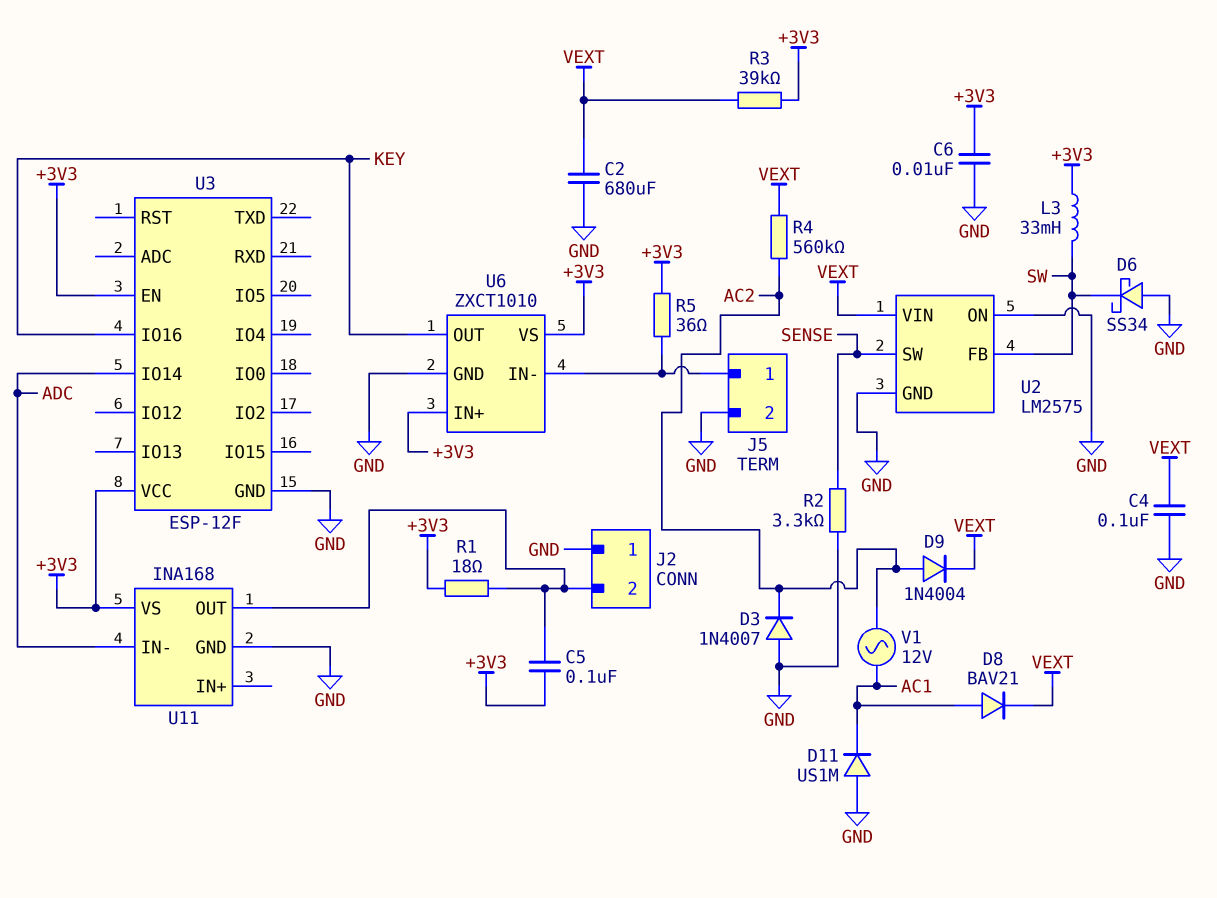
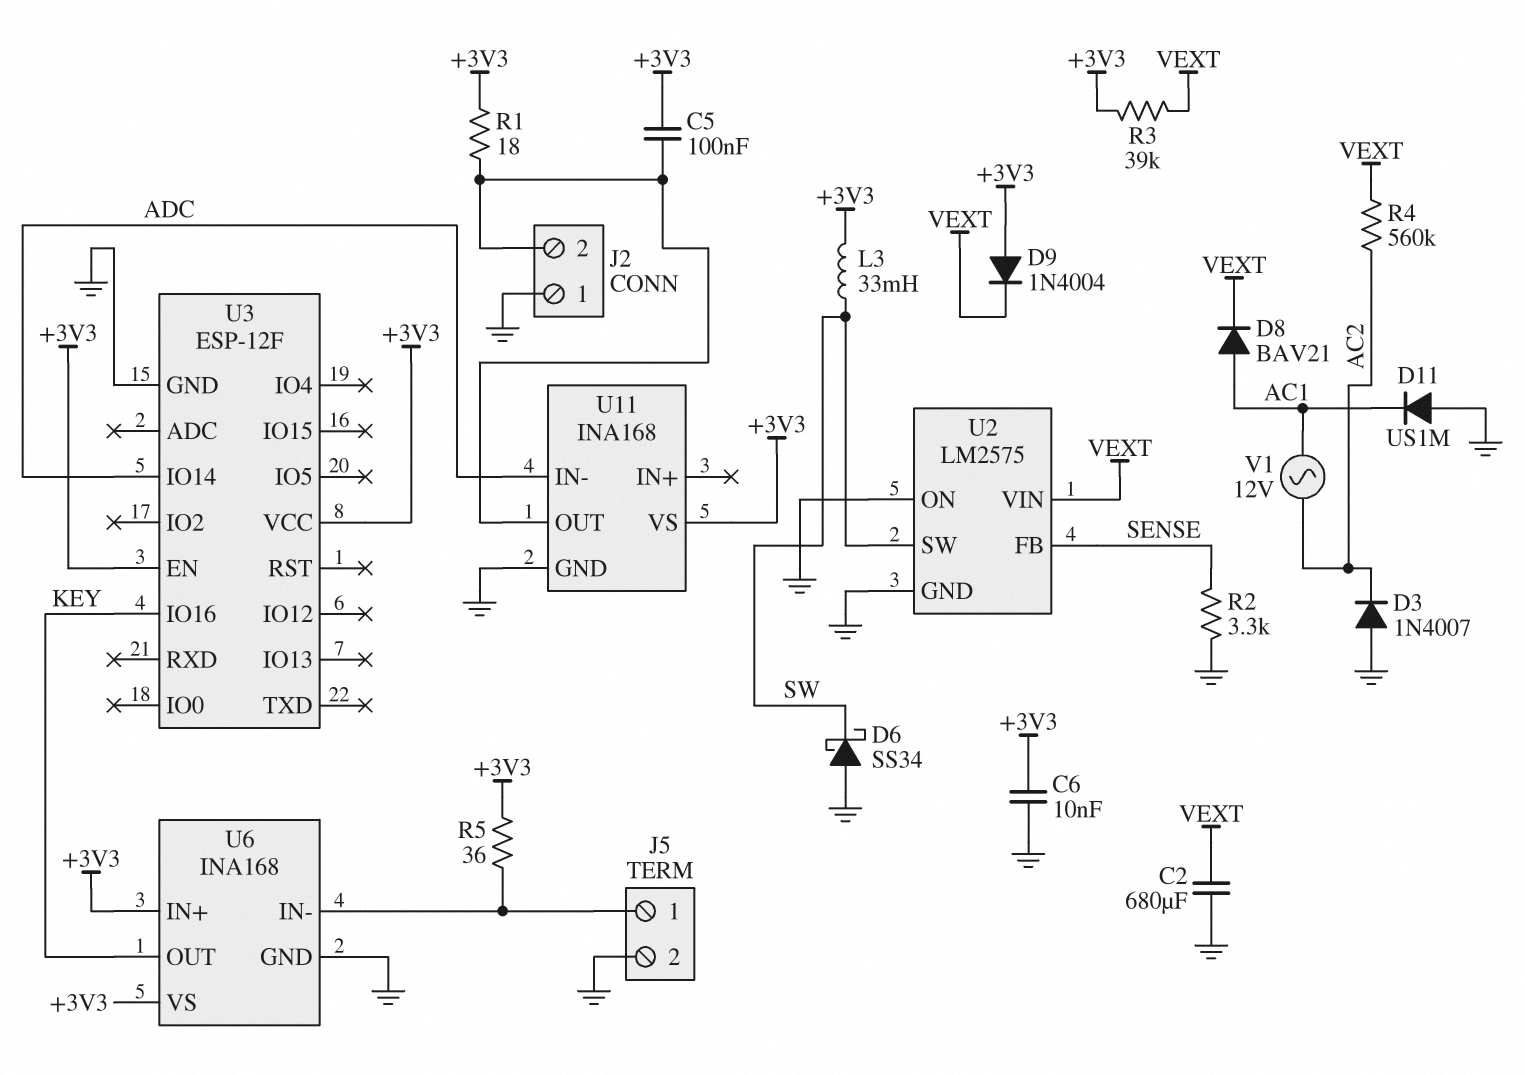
C4: 100nF (GND, VEXT) -> none
D9: diode 1N4004 (A AC2, K VEXT) -> diode 1N4004 (A +3V3, K VEXT)
U2 pin FB: SW -> SENSE
U2 pin SW: SENSE -> SW
U6: ZXCT1010 -> INA168

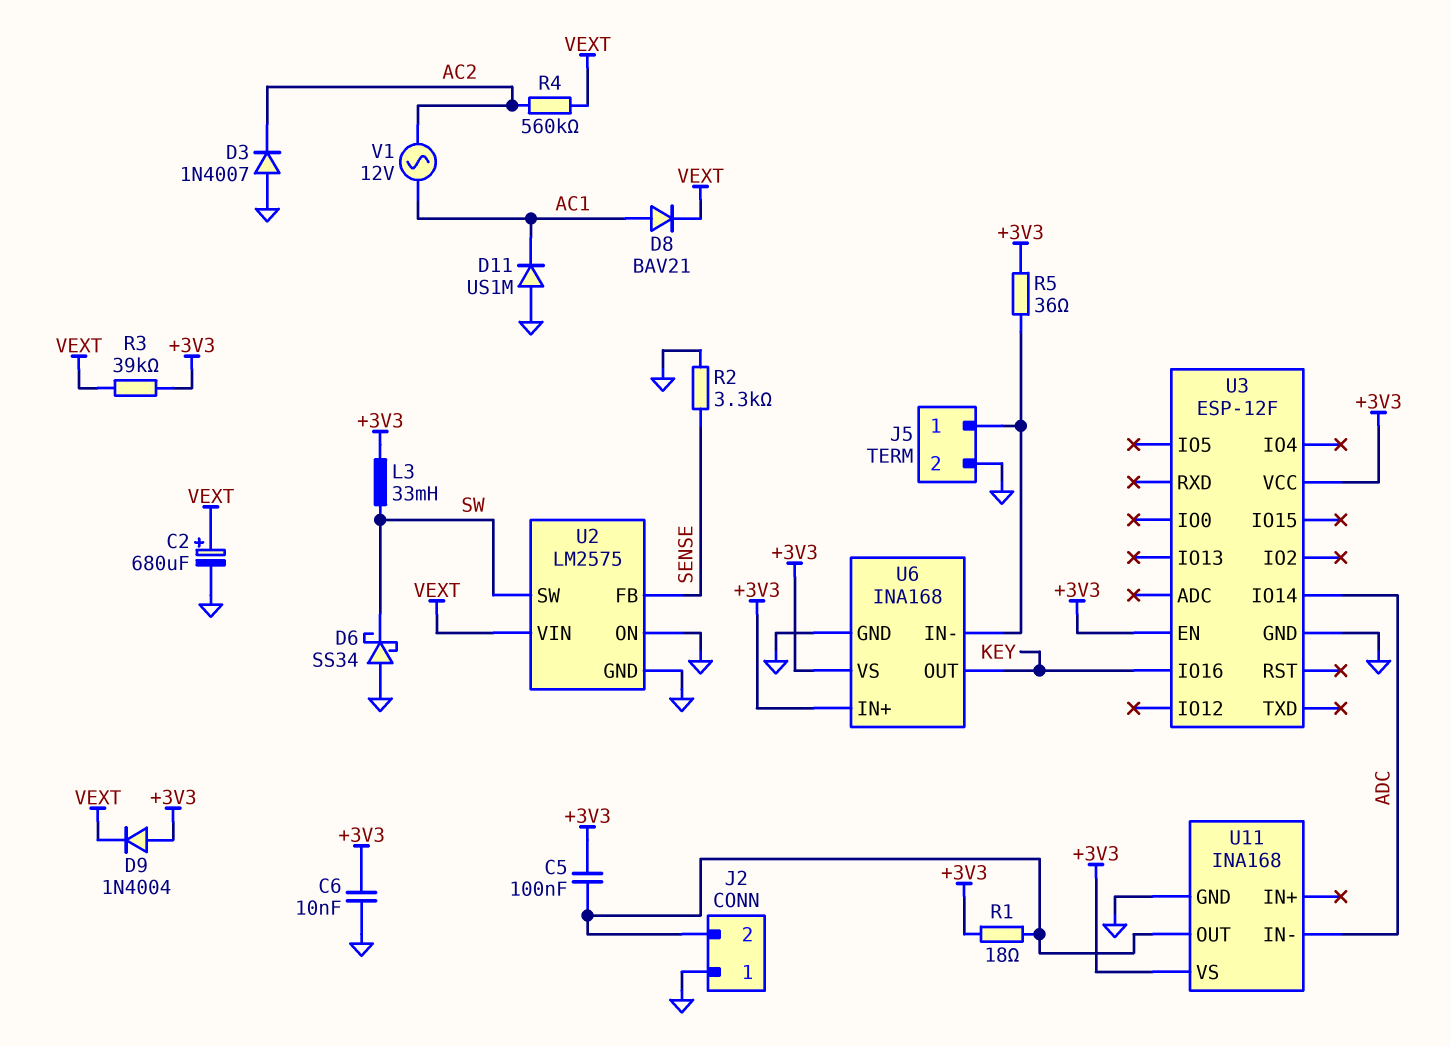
C2: 680uF (GND, VEXT) -> 680uF (plus VEXT, minus GND)

